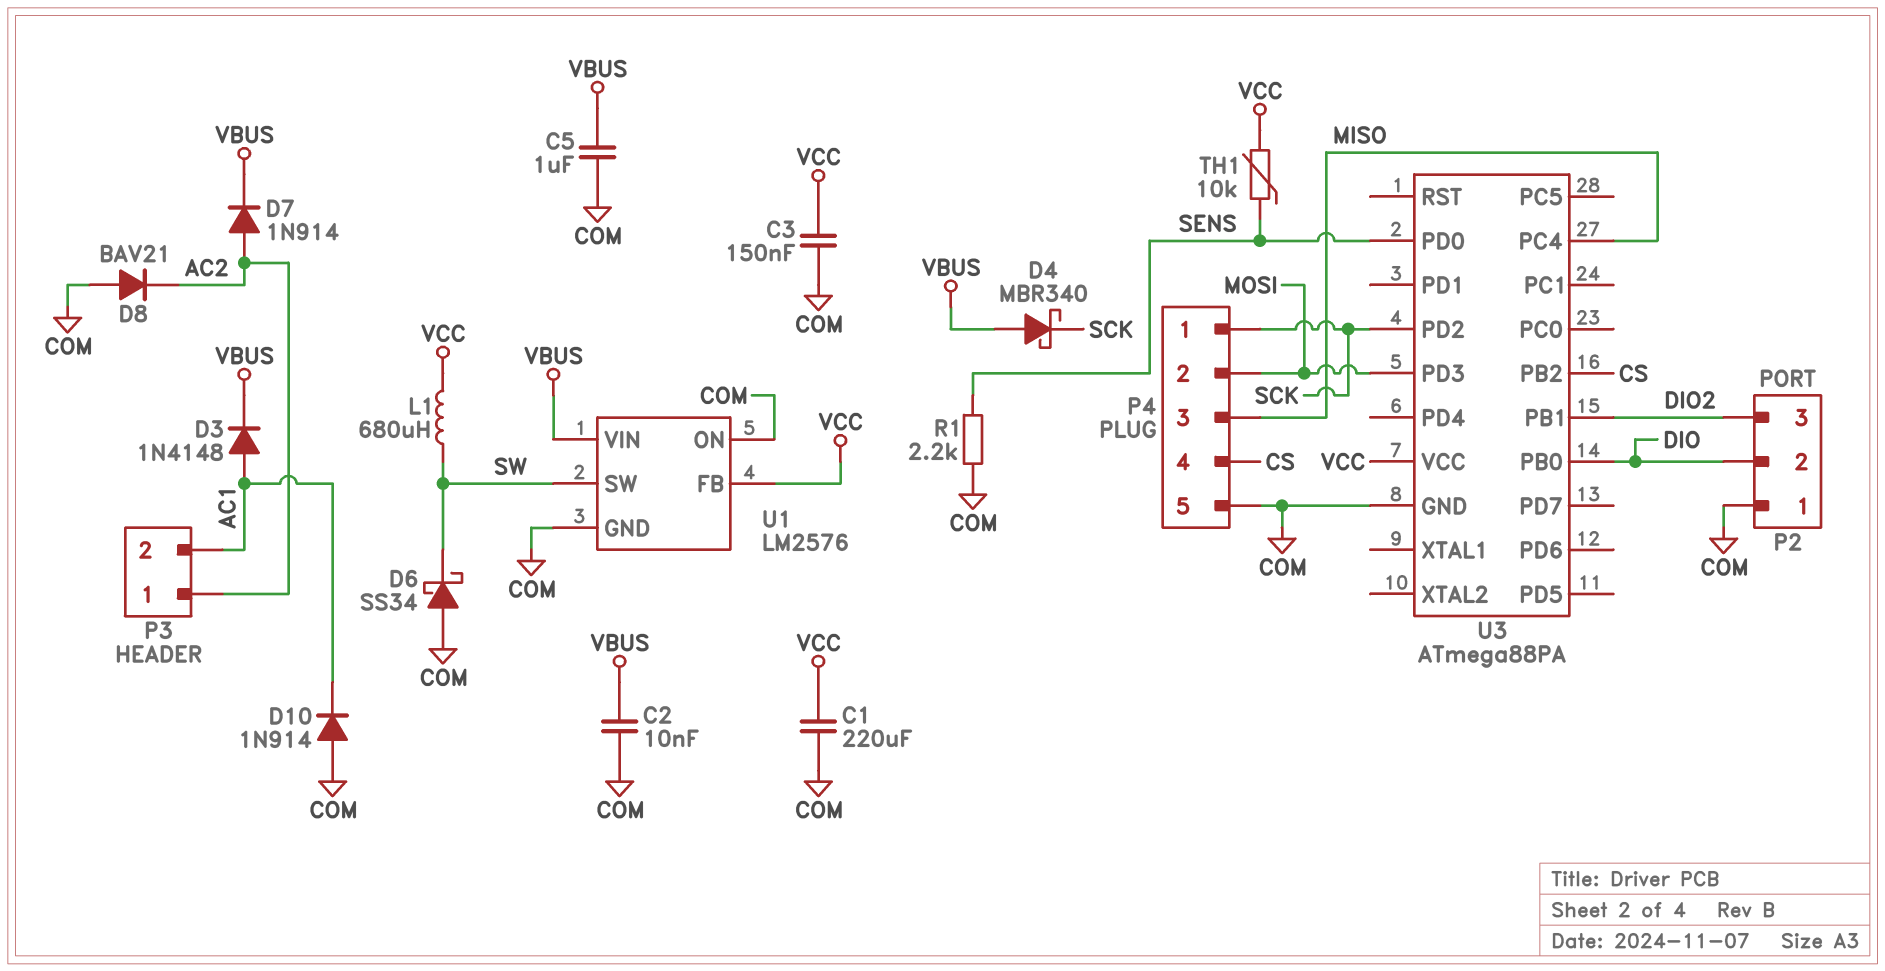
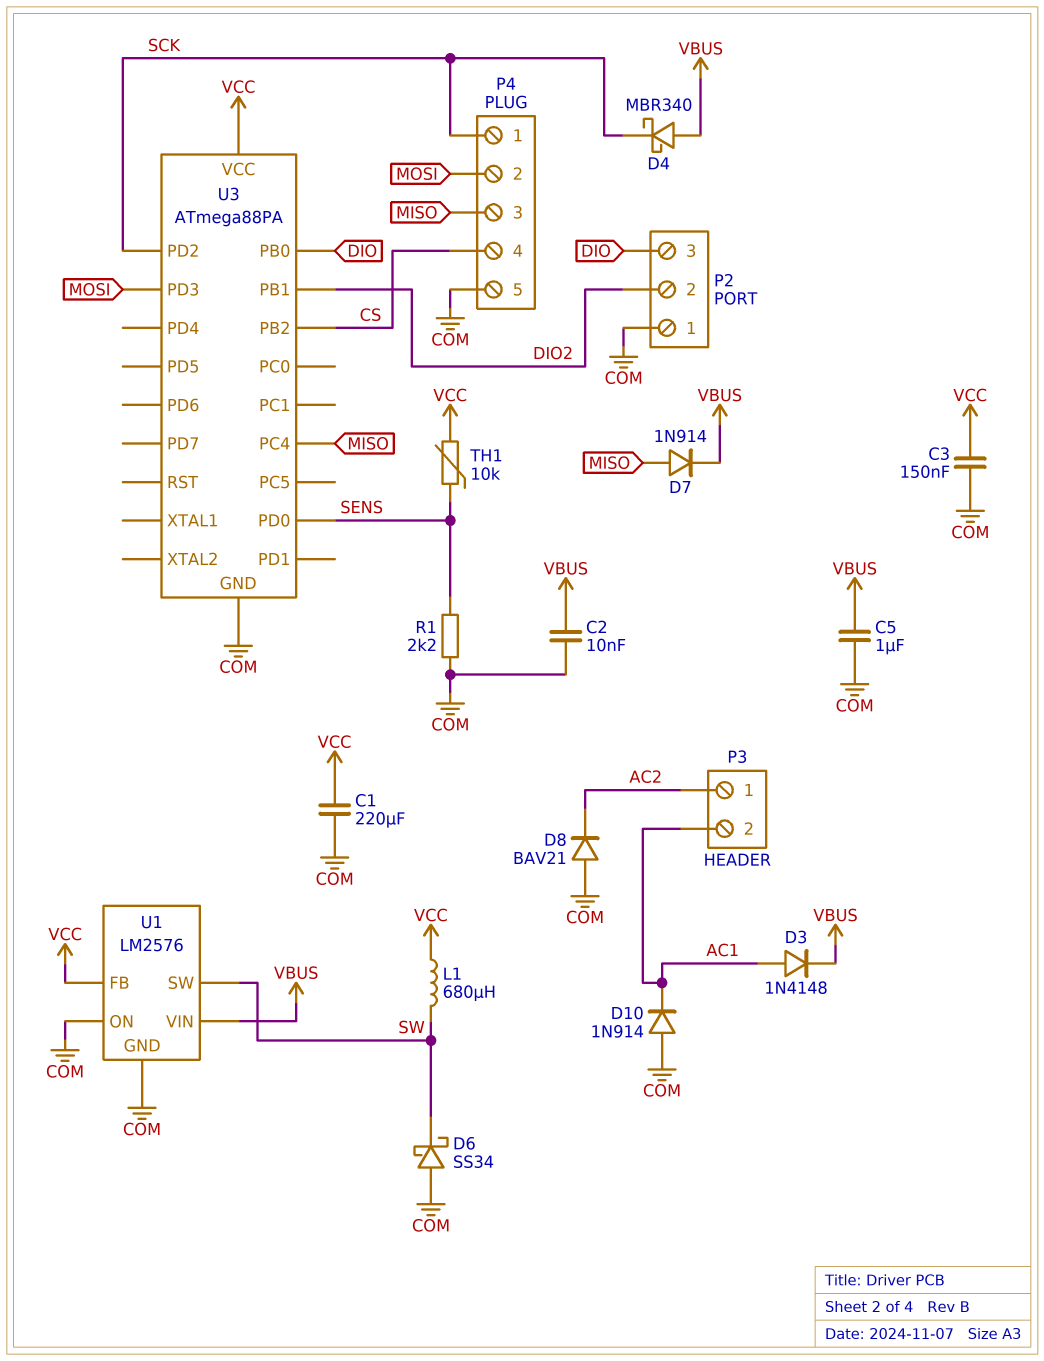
D7: diode 1N914 (A AC2, K VBUS) -> diode 1N914 (A MISO, K VBUS)
P2 pin 2: DIO -> DIO2
P2 pin 3: DIO2 -> DIO

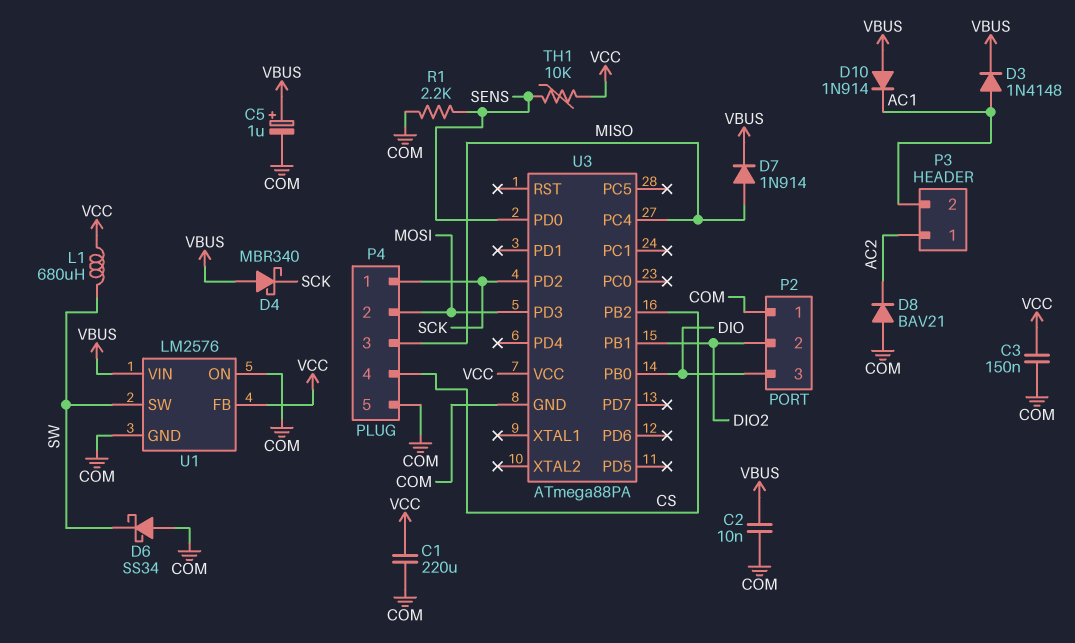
C5: 1uF (COM, VBUS) -> 1uF (plus VBUS, minus COM)
D10: diode 1N914 (A COM, K AC1) -> diode 1N914 (A VBUS, K AC1)

